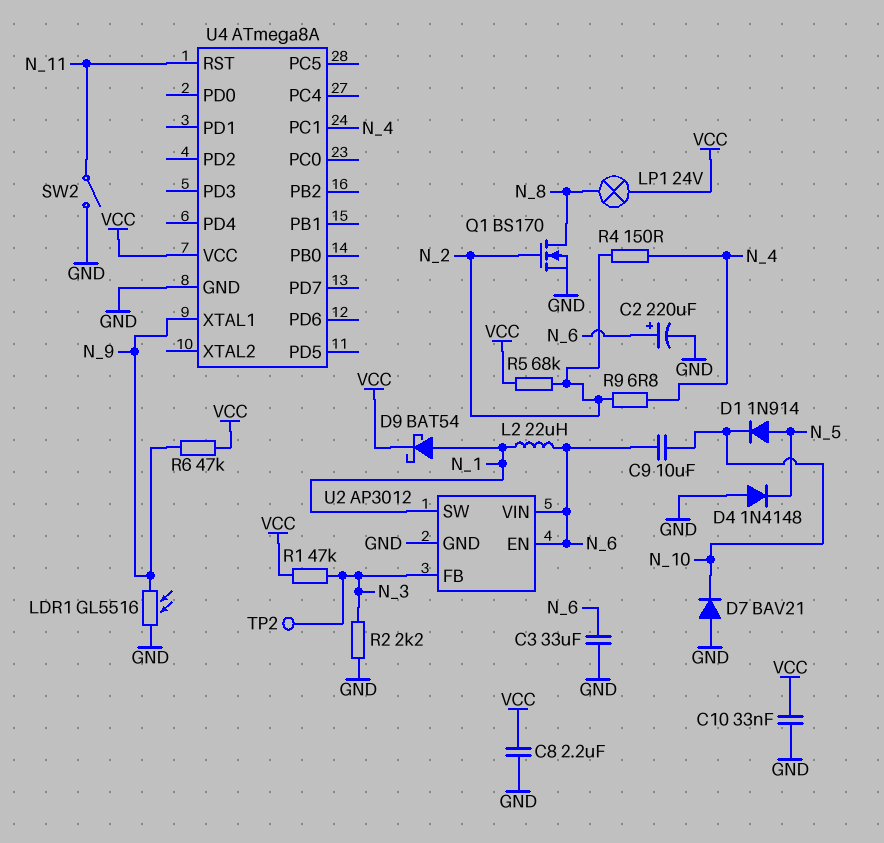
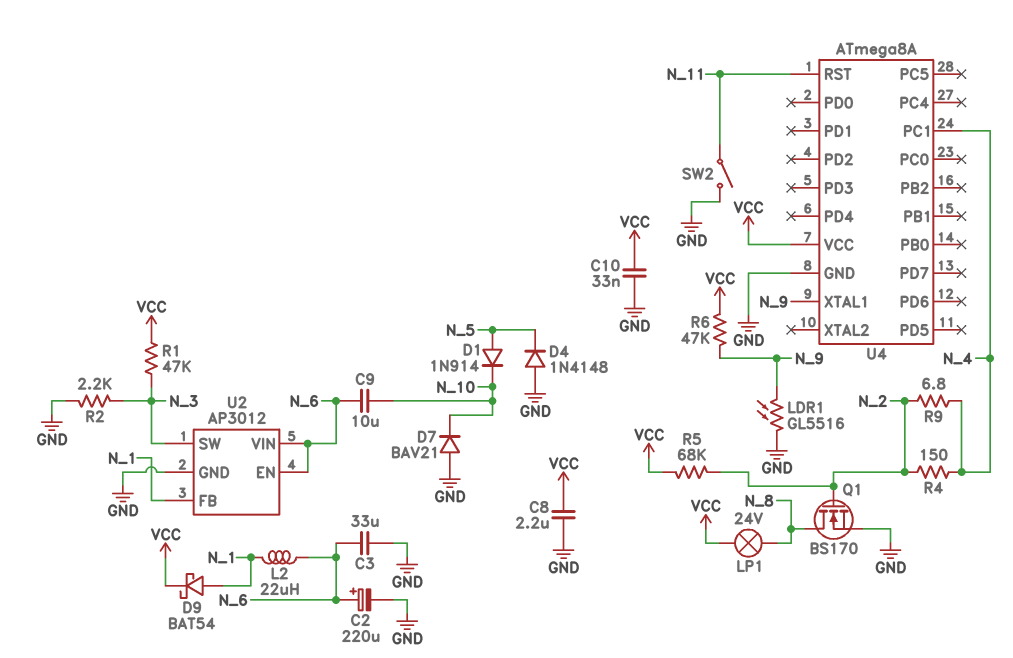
TP2: test point (N_3) -> none
U2 pin FB: N_3 -> N_1
U2 pin SW: N_1 -> N_3

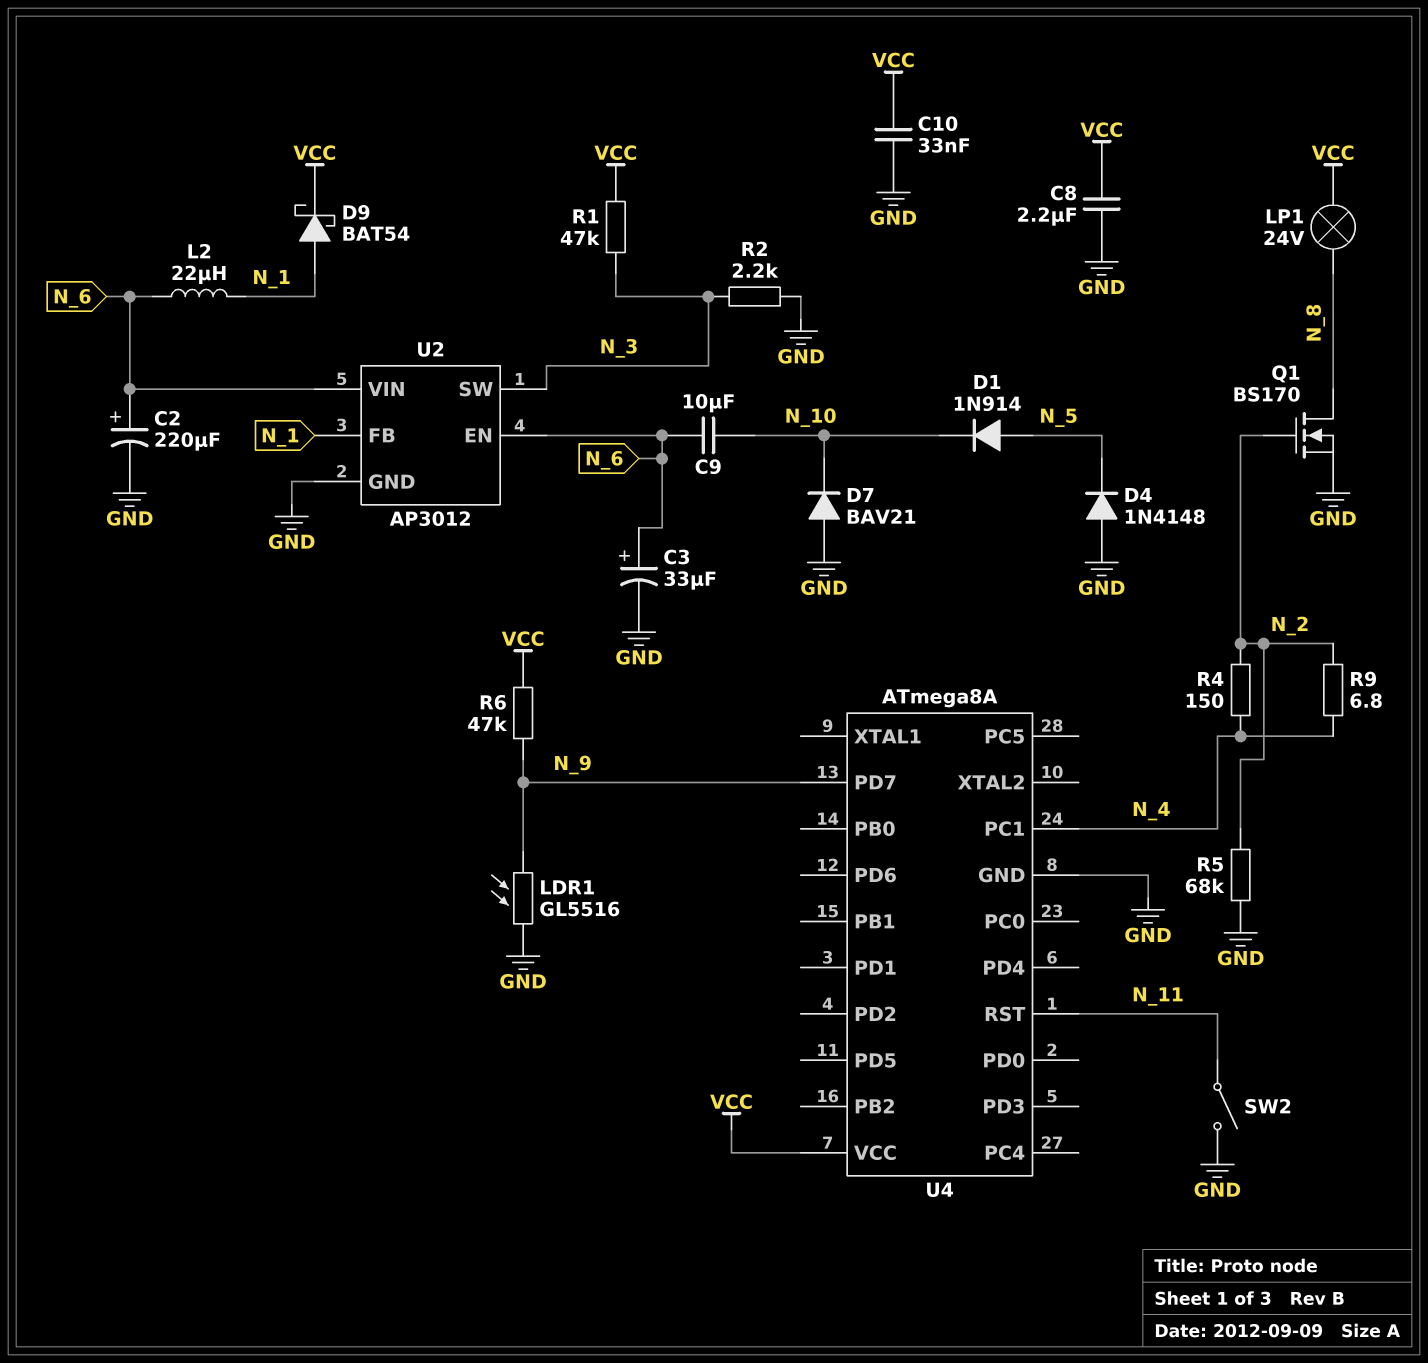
C3: 33uF (GND, N_6) -> 33uF (plus N_6, minus GND)
R5: 68k (N_2, VCC) -> 68k (GND, N_2)
U4 pin PD7: none -> N_9
U4 pin XTAL1: N_9 -> none

